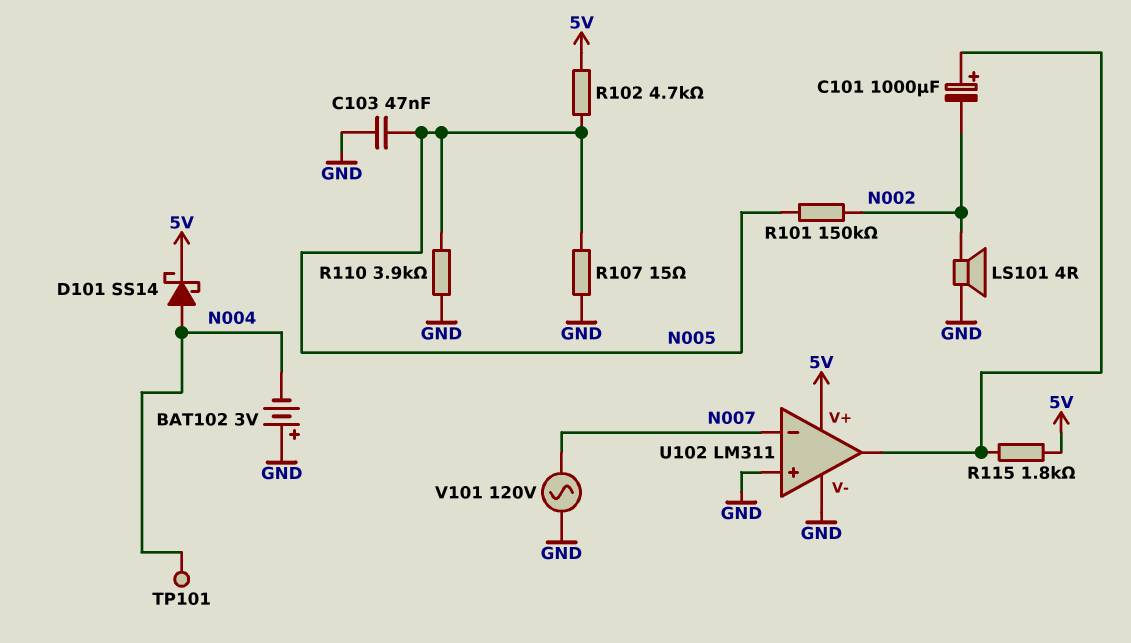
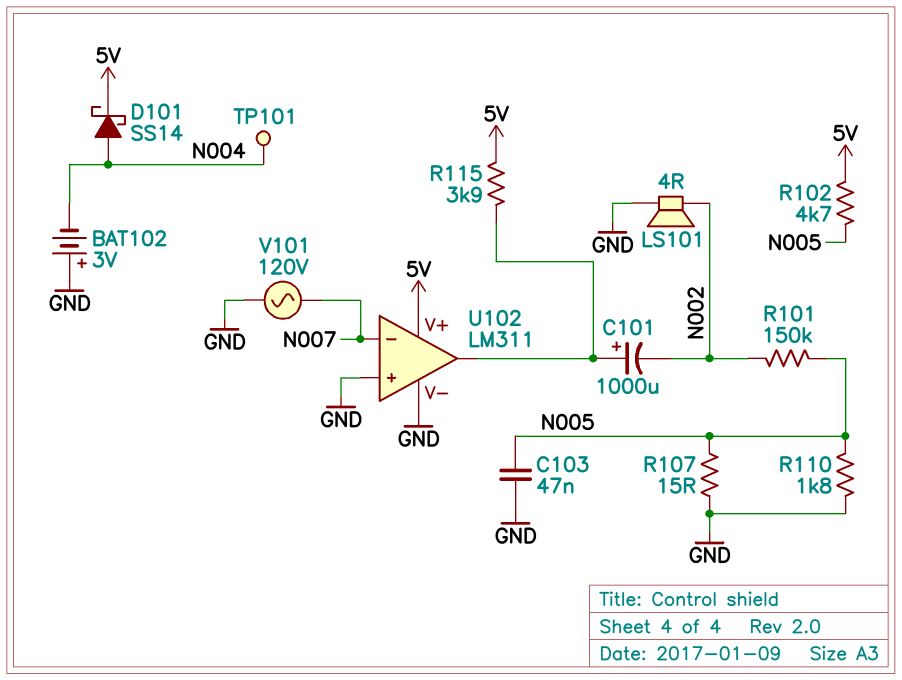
R110: 3.9k (GND, N005) -> 1.8k (GND, N005)
R115: 1.8k (5V, U102/out) -> 3.9k (5V, U102/out)

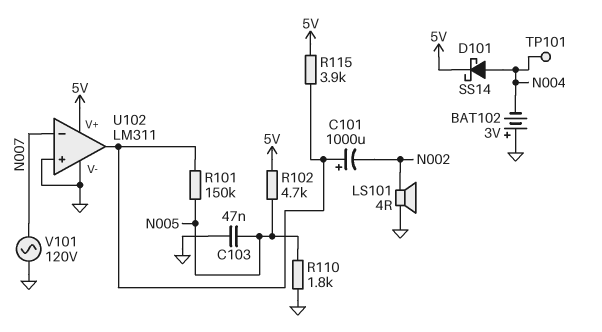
R101: 150k (N002, N005) -> 150k (N005, U102/out)
R107: 15 (GND, N005) -> none

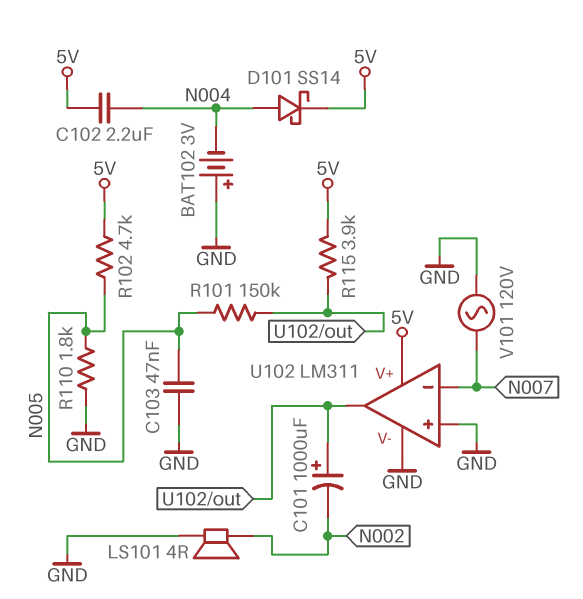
C102: none -> 2.2uF (5V, N004)
TP101: test point (N004) -> none

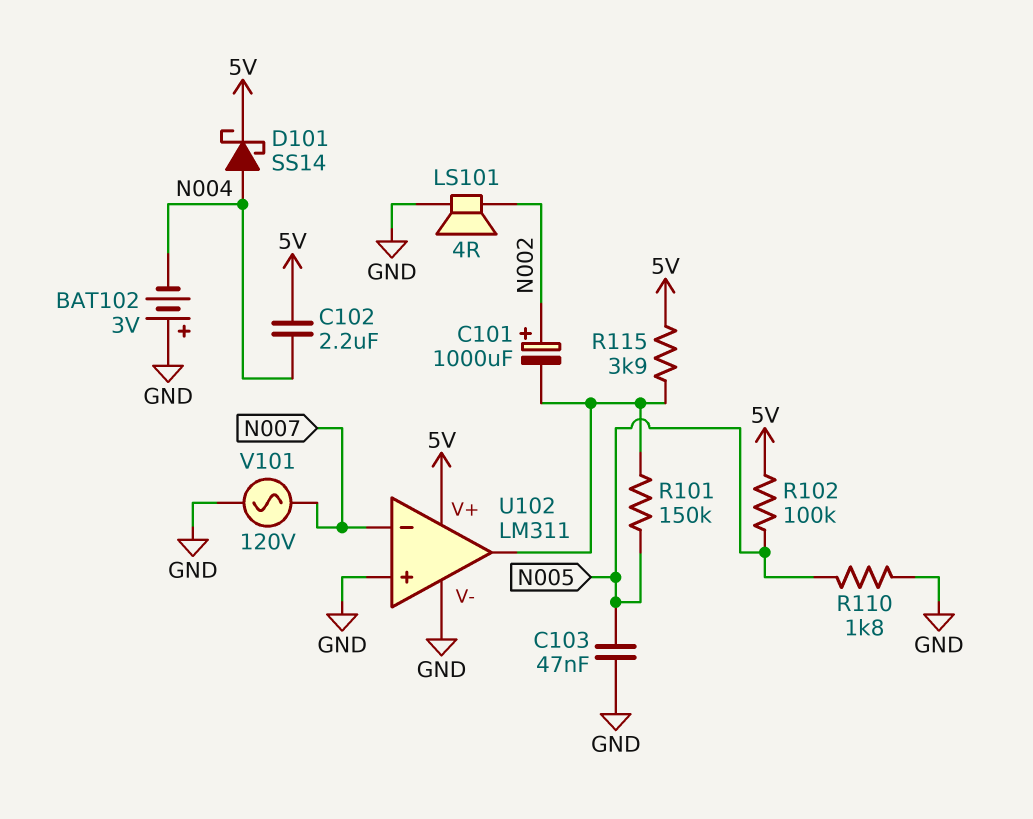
C101: 1000uF (plus U102/out, minus N002) -> 1000uF (plus N002, minus U102/out)
R102: 4.7k (5V, N005) -> 100k (5V, N005)

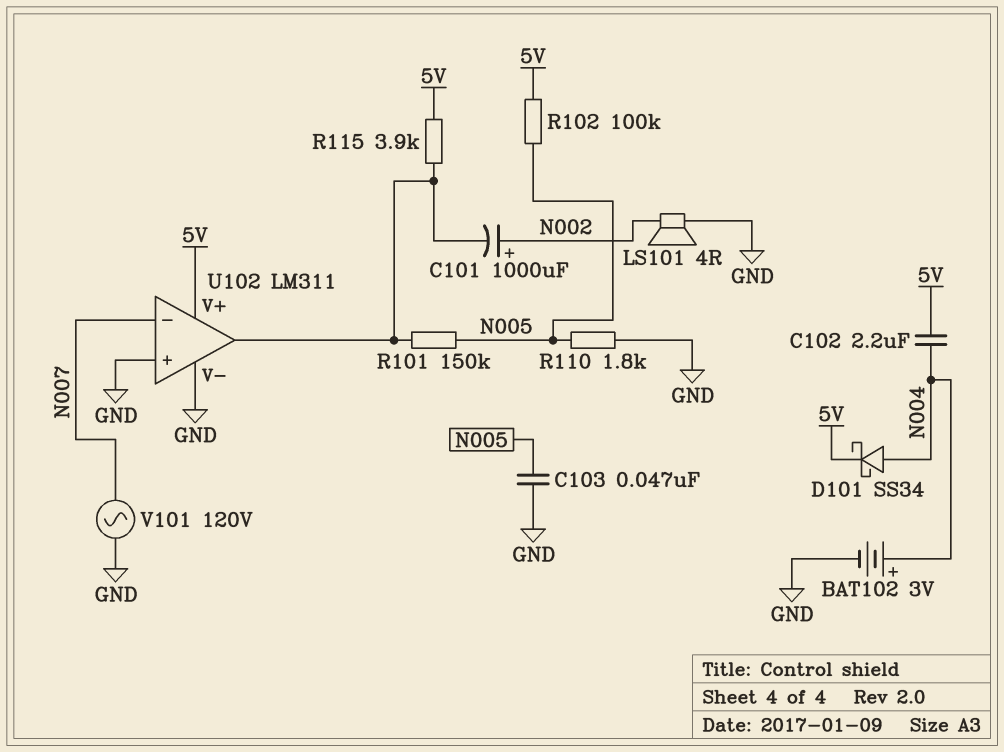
BAT102: 3V (plus GND, minus N004) -> 3V (plus N004, minus GND)
D101: schottky SS14 (A N004, K 5V) -> schottky SS34 (A N004, K 5V)

